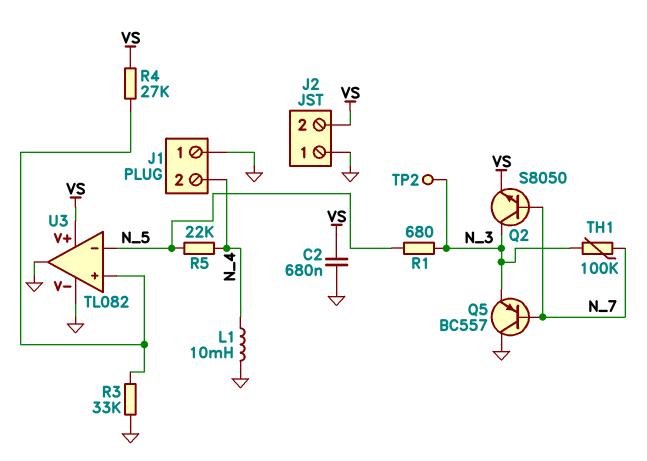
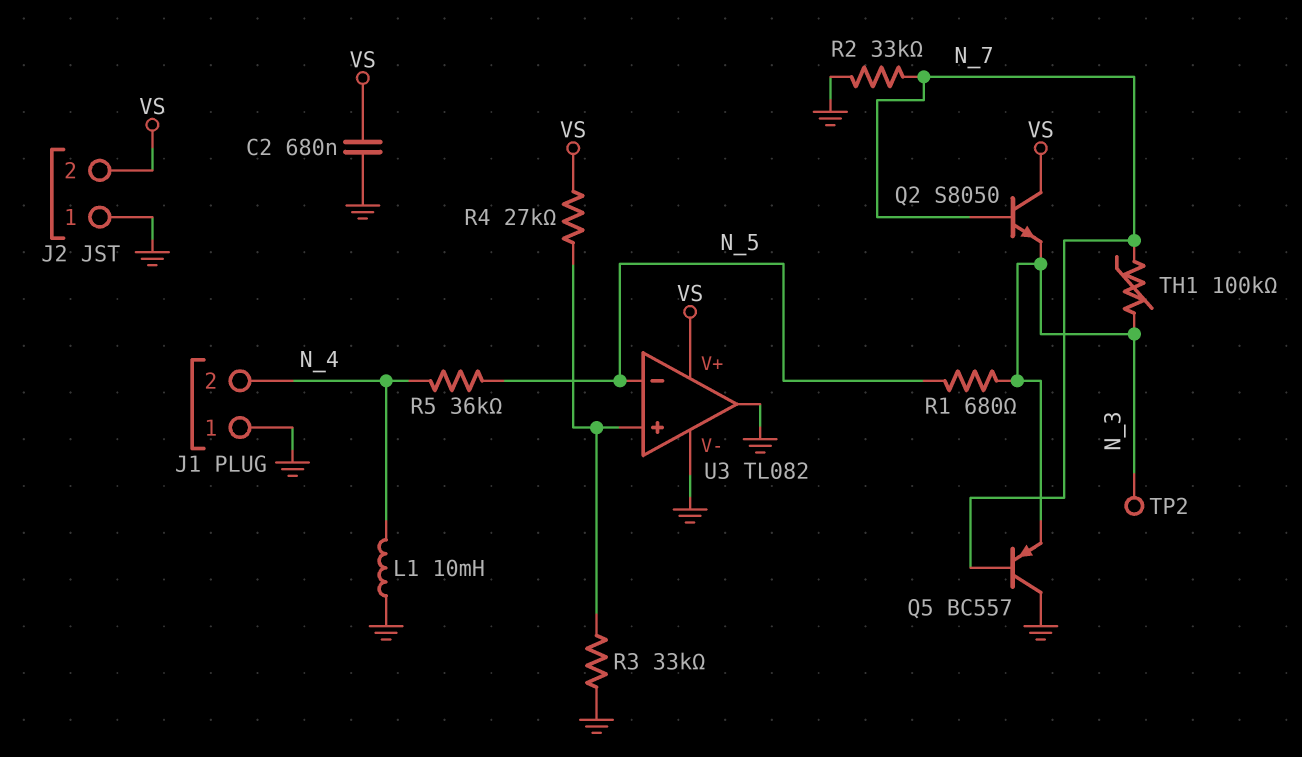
Q2: NPN S8050 (B N_7, C N_3, E VS) -> NPN S8050 (B N_7, C VS, E N_3)
R2: none -> 33k (GND, N_7)
R5: 22k (N_4, N_5) -> 36k (N_4, N_5)

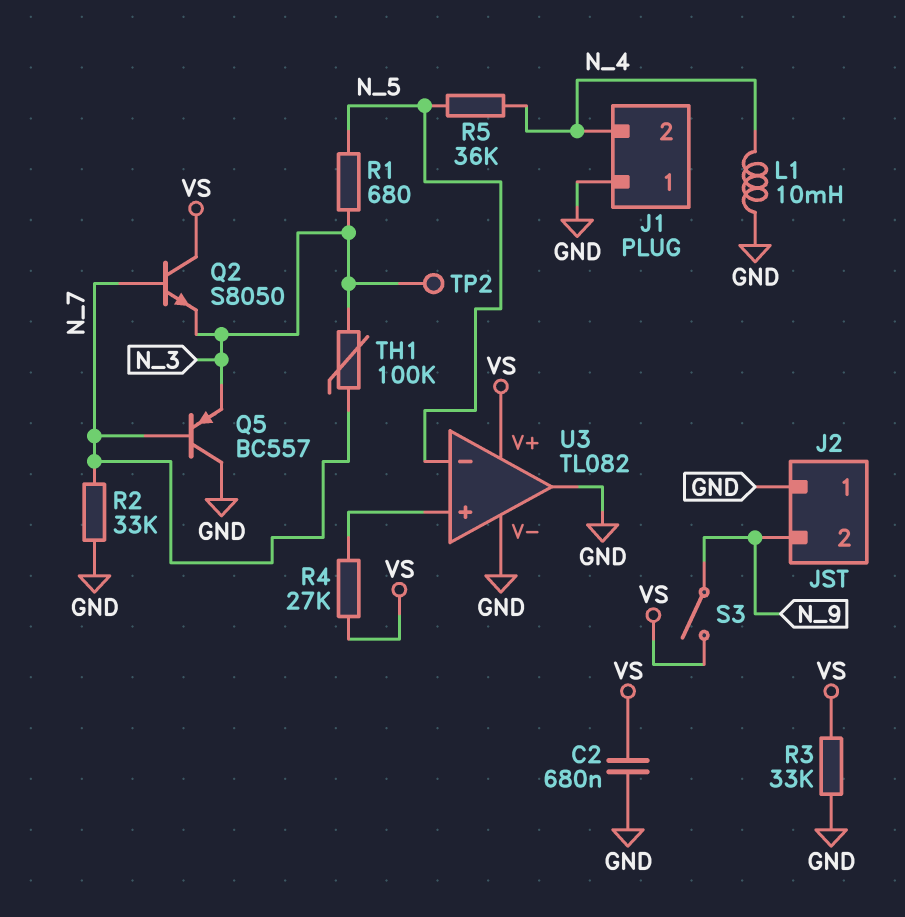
J2 pin 2: VS -> N_9
R3: 33k (GND, U3/in+) -> 33k (GND, VS)
S3: none -> switch (N_9, VS)

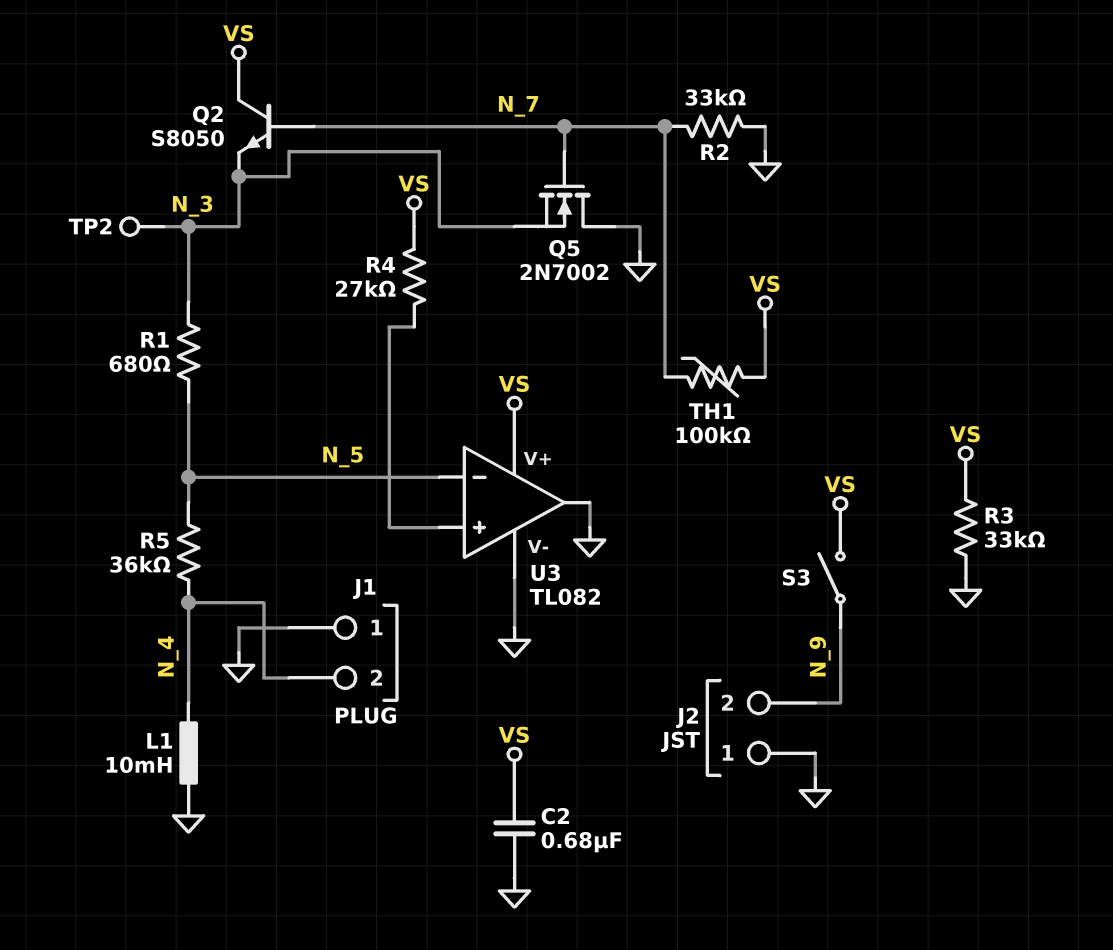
Q5: PNP BC557 (B N_7, C GND, E N_3) -> NMOS 2N7002 (G N_7, D GND, S N_3)
TH1: 100k (N_3, N_7) -> 100k (N_7, VS)

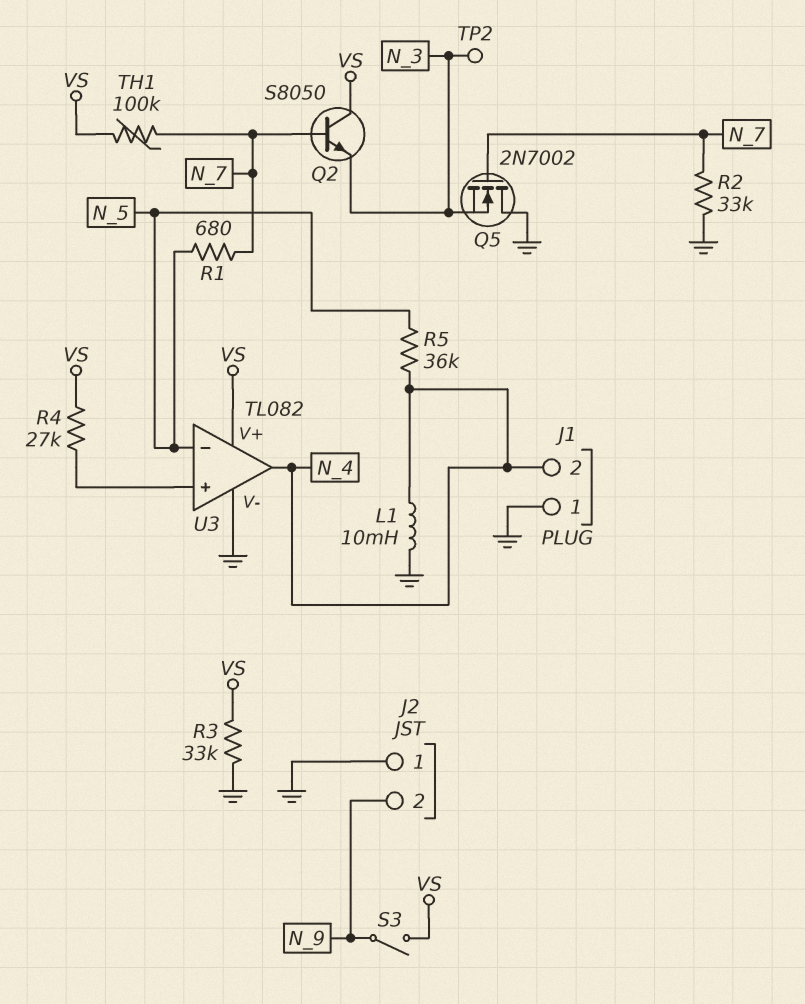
C2: 680nF (GND, VS) -> none
R1: 680 (N_3, N_5) -> 680 (N_5, N_7)
U3 pin out: GND -> N_4

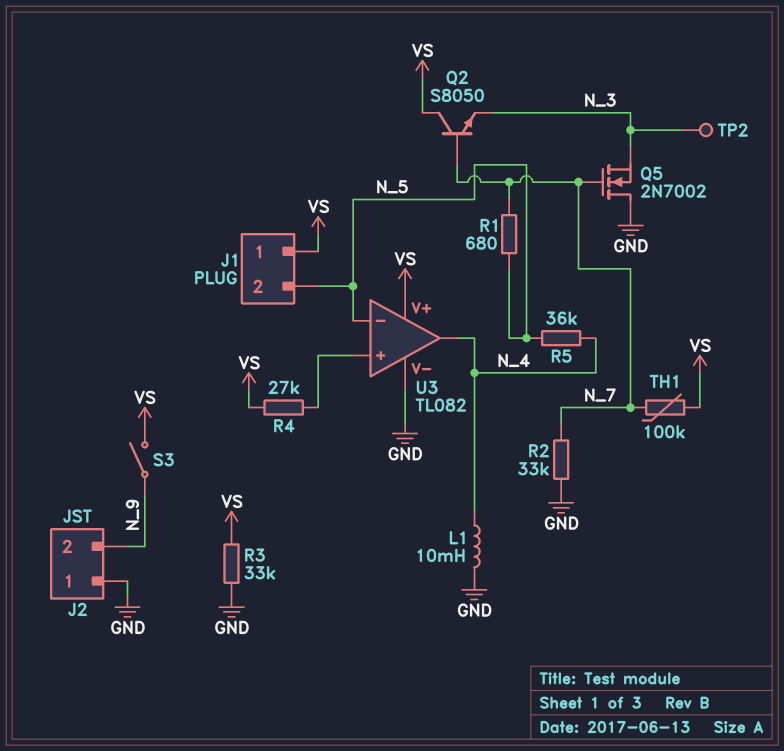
J1 pin 1: GND -> VS
J1 pin 2: N_4 -> N_5

